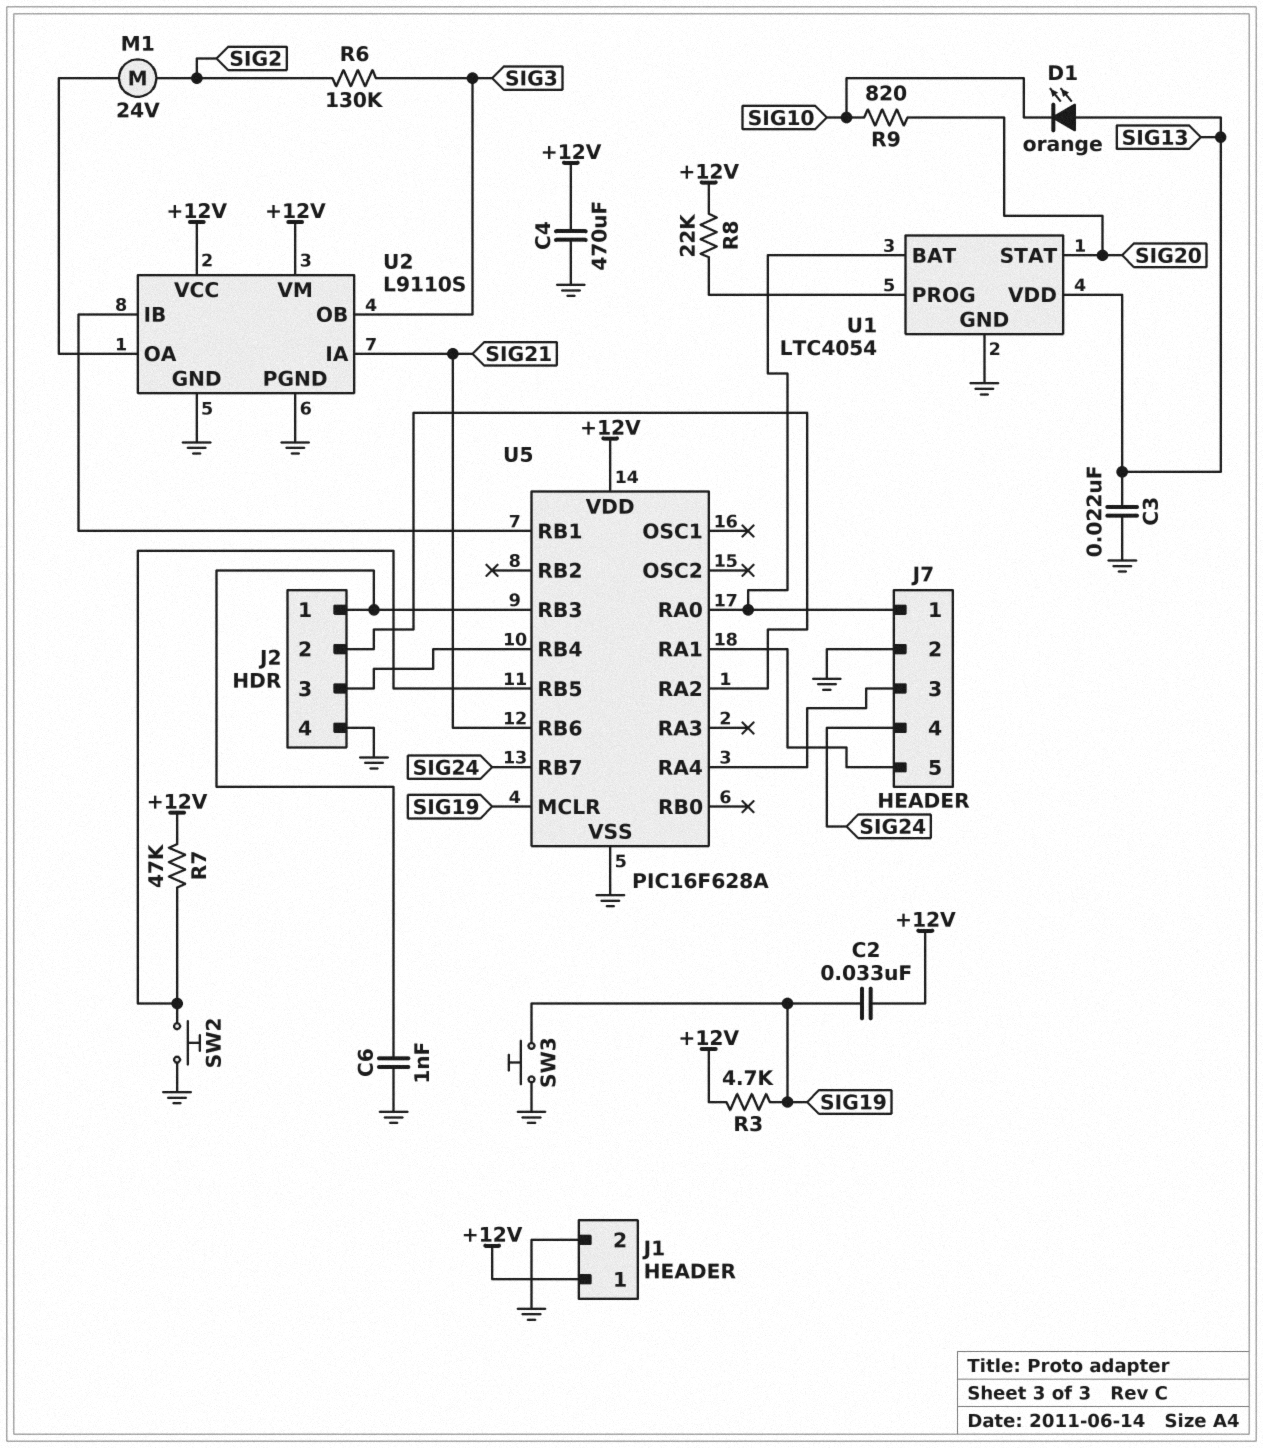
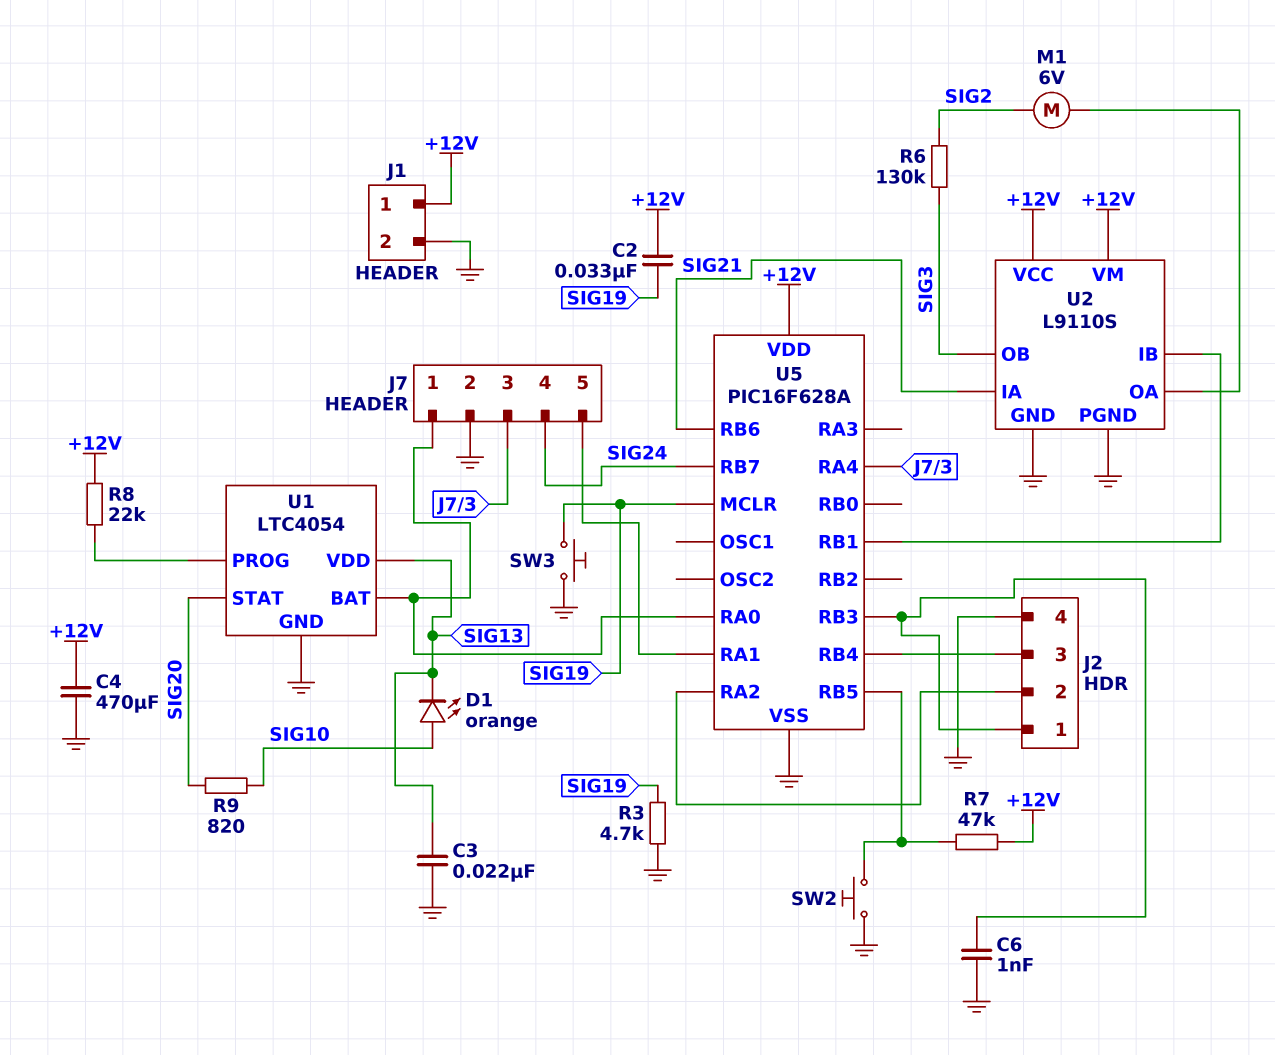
D1: LED orange (A SIG13, K SIG10) -> LED orange (A SIG10, K SIG13)
M1: motor 24V (SIG2, U2/OA) -> motor 6V (SIG2, U2/OA)
R3: 4.7k (+12V, SIG19) -> 4.7k (GND, SIG19)

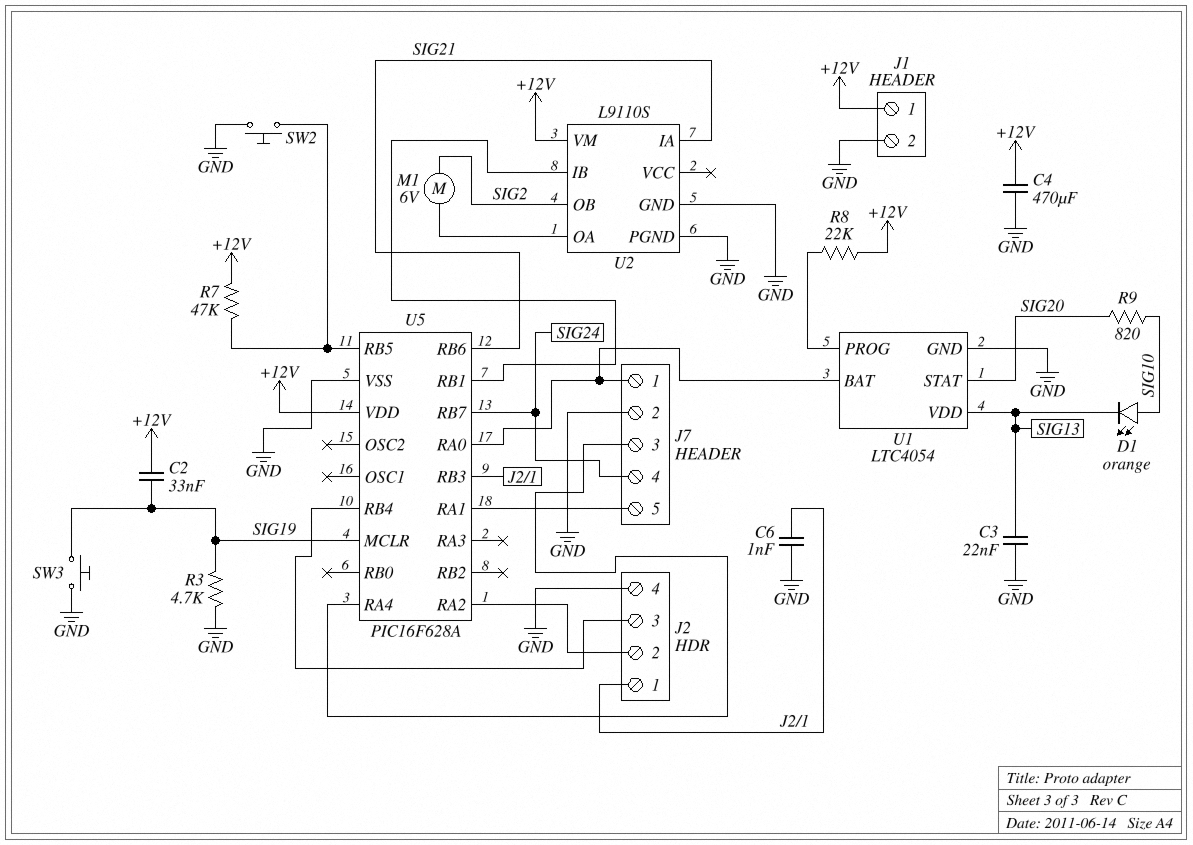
R6: 130k (SIG2, SIG3) -> none
U2 pin OB: SIG3 -> SIG2
U2 pin VCC: +12V -> none

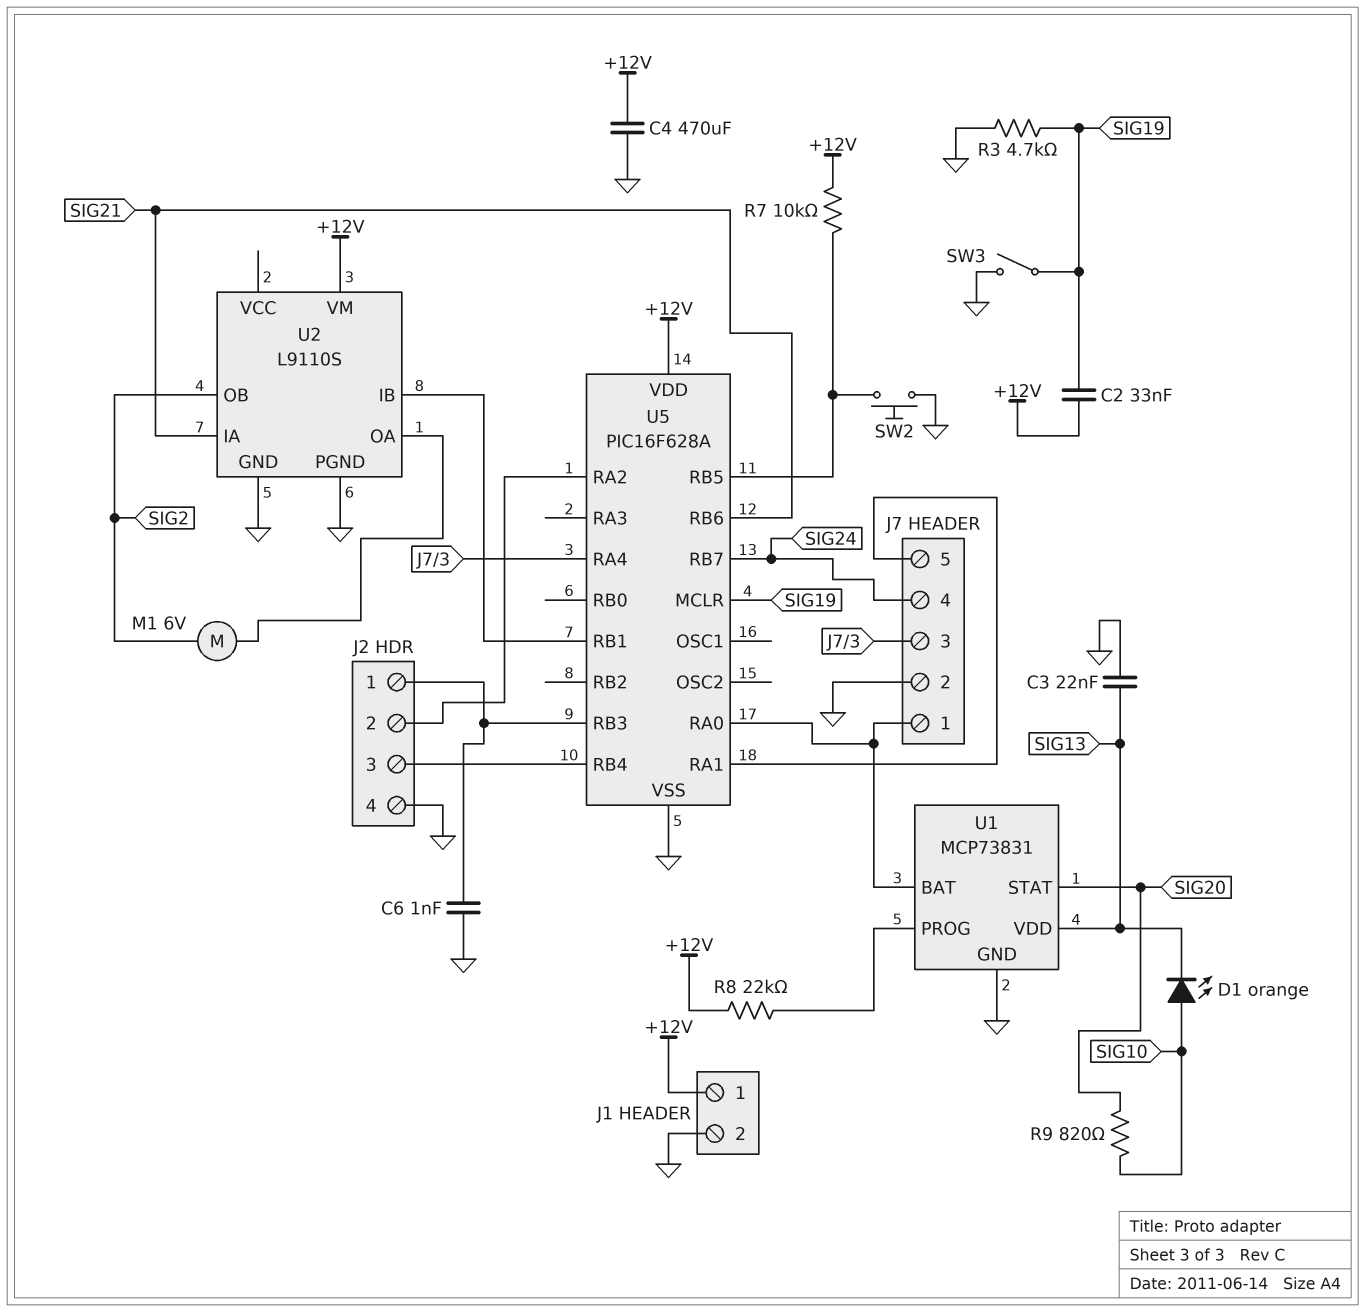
R7: 47k (+12V, U5/RB5) -> 10k (+12V, U5/RB5)
SW3: button (GND, SIG19) -> switch (GND, SIG19)
U1: LTC4054 -> MCP73831

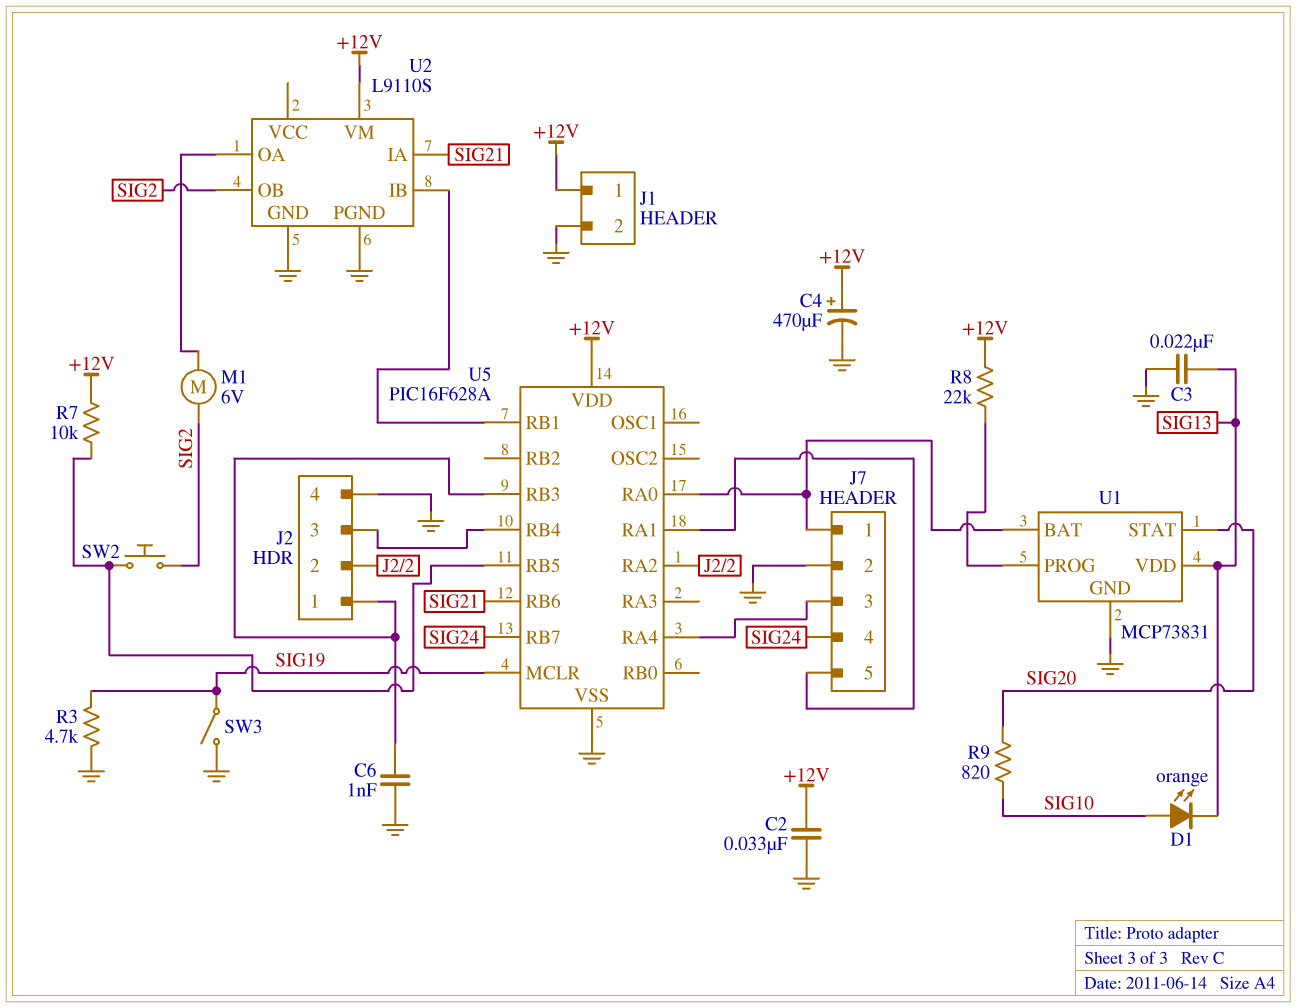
C2: 33nF (+12V, SIG19) -> 33nF (+12V, GND)
C4: 470uF (+12V, GND) -> 470uF (plus +12V, minus GND)
SW2: button (GND, U5/RB5) -> button (SIG2, U5/RB5)

